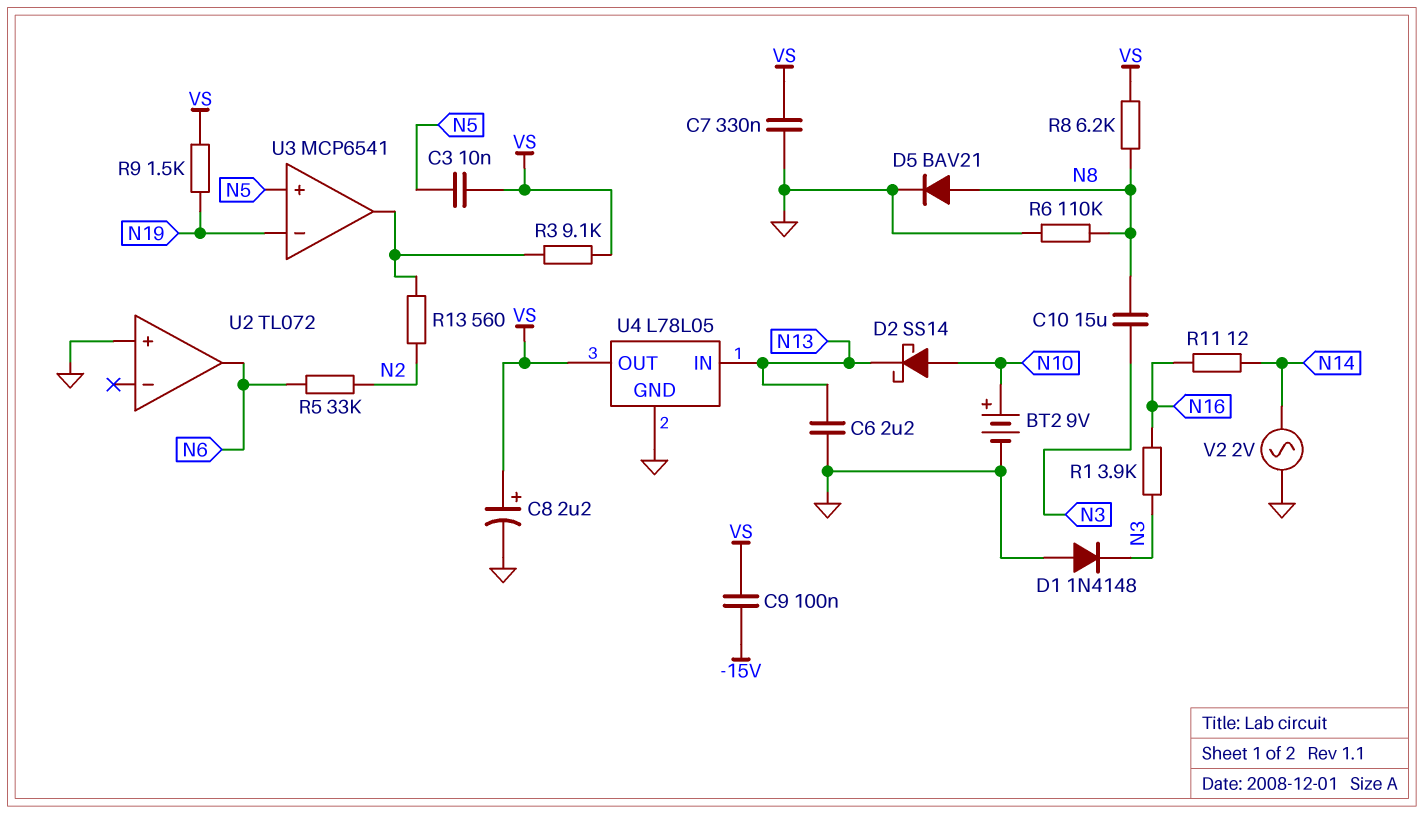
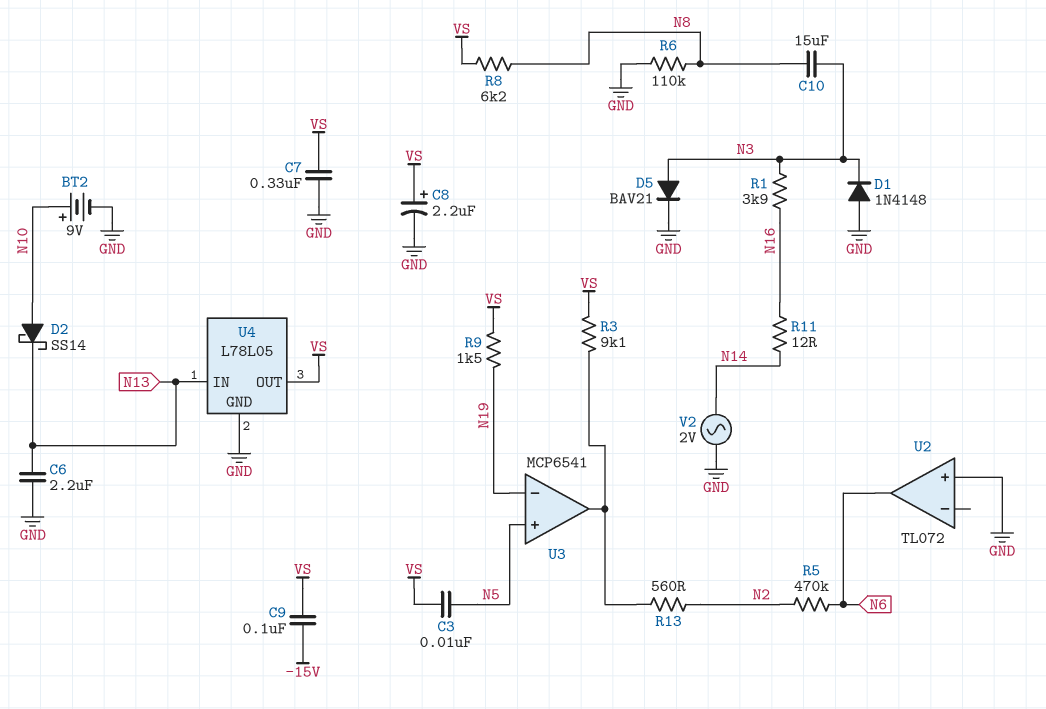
D5: diode BAV21 (A N8, K GND) -> diode BAV21 (A N3, K GND)
R5: 33k (N2, N6) -> 470k (N2, N6)

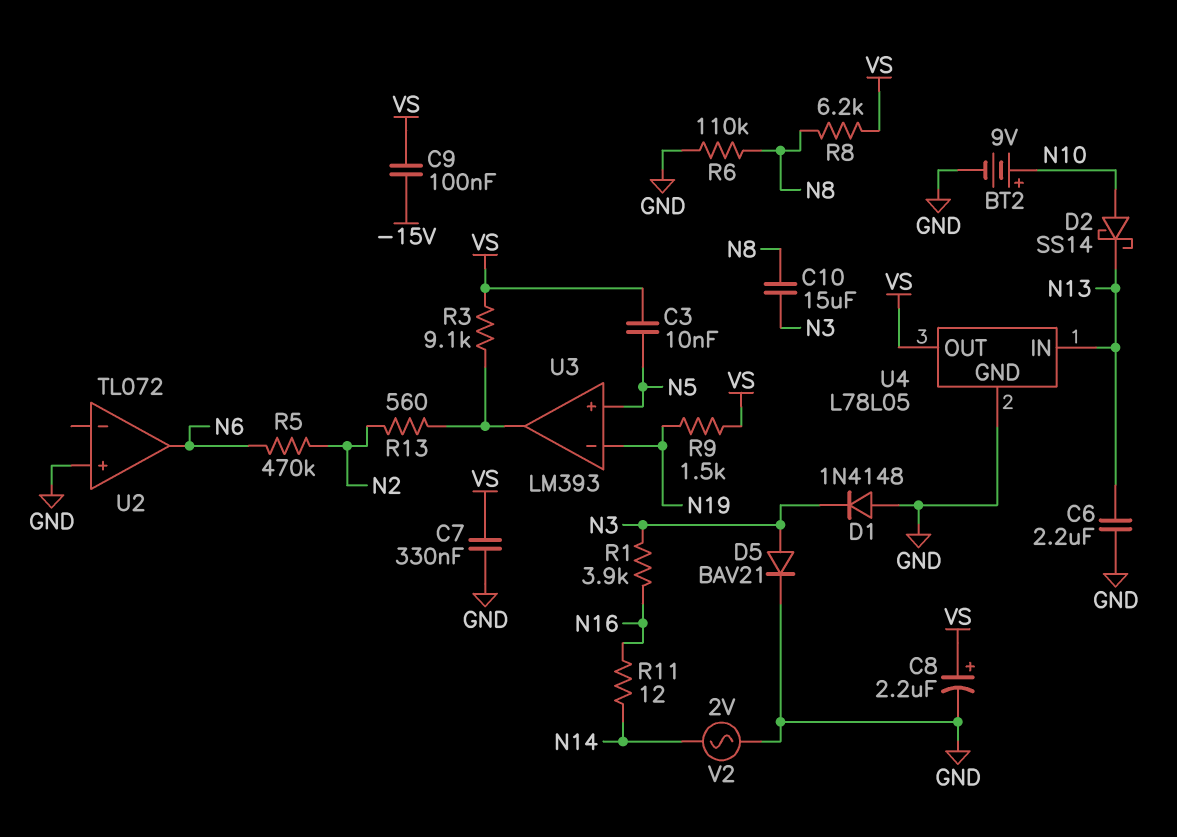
U3: MCP6541 -> LM393

